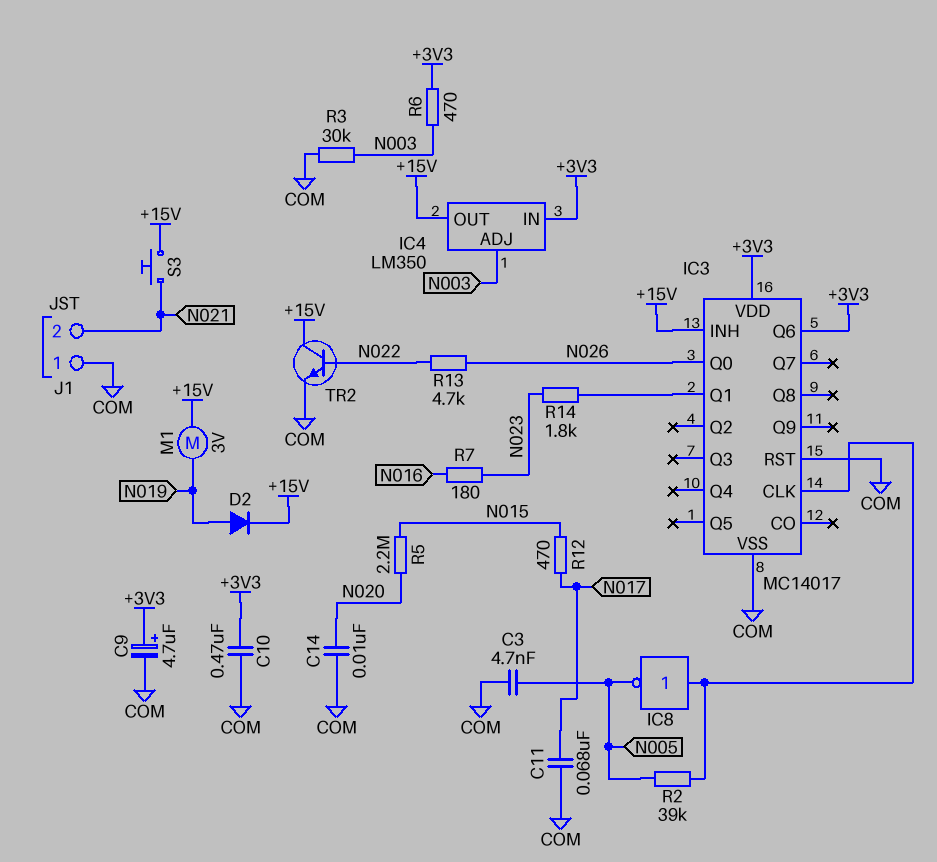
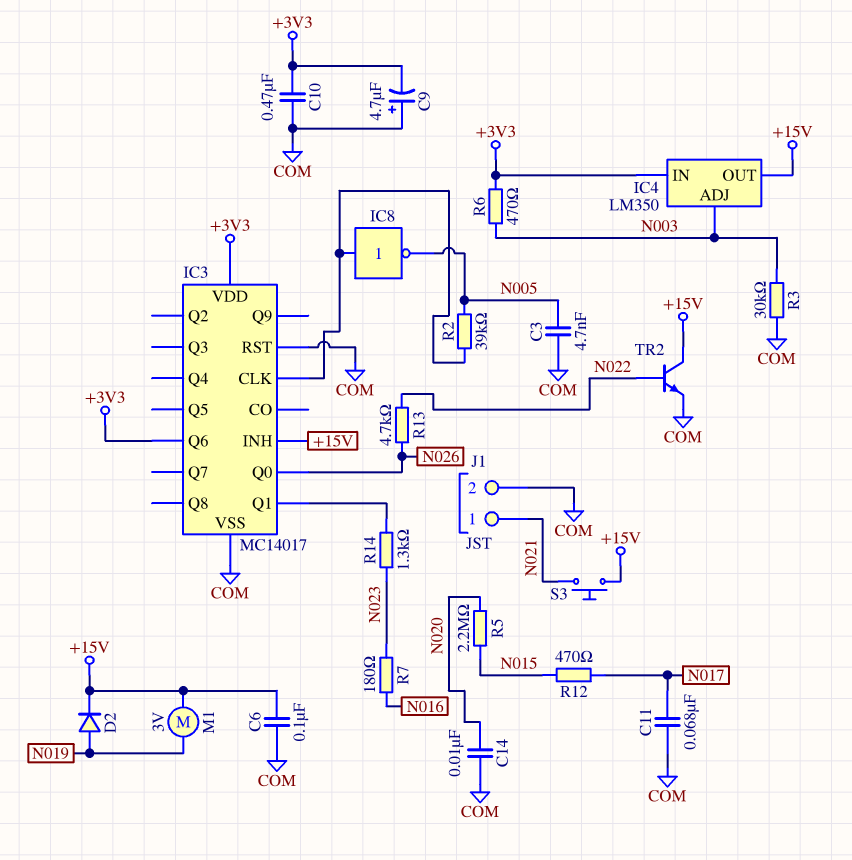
C6: none -> 100nF (+15V, COM)
C9: 4.7uF (plus +3V3, minus COM) -> 4.7uF (plus COM, minus +3V3)
J1 pin 1: COM -> N021
J1 pin 2: N021 -> COM
R14: 1.8k (IC3/Q1, N023) -> 1.3k (IC3/Q1, N023)

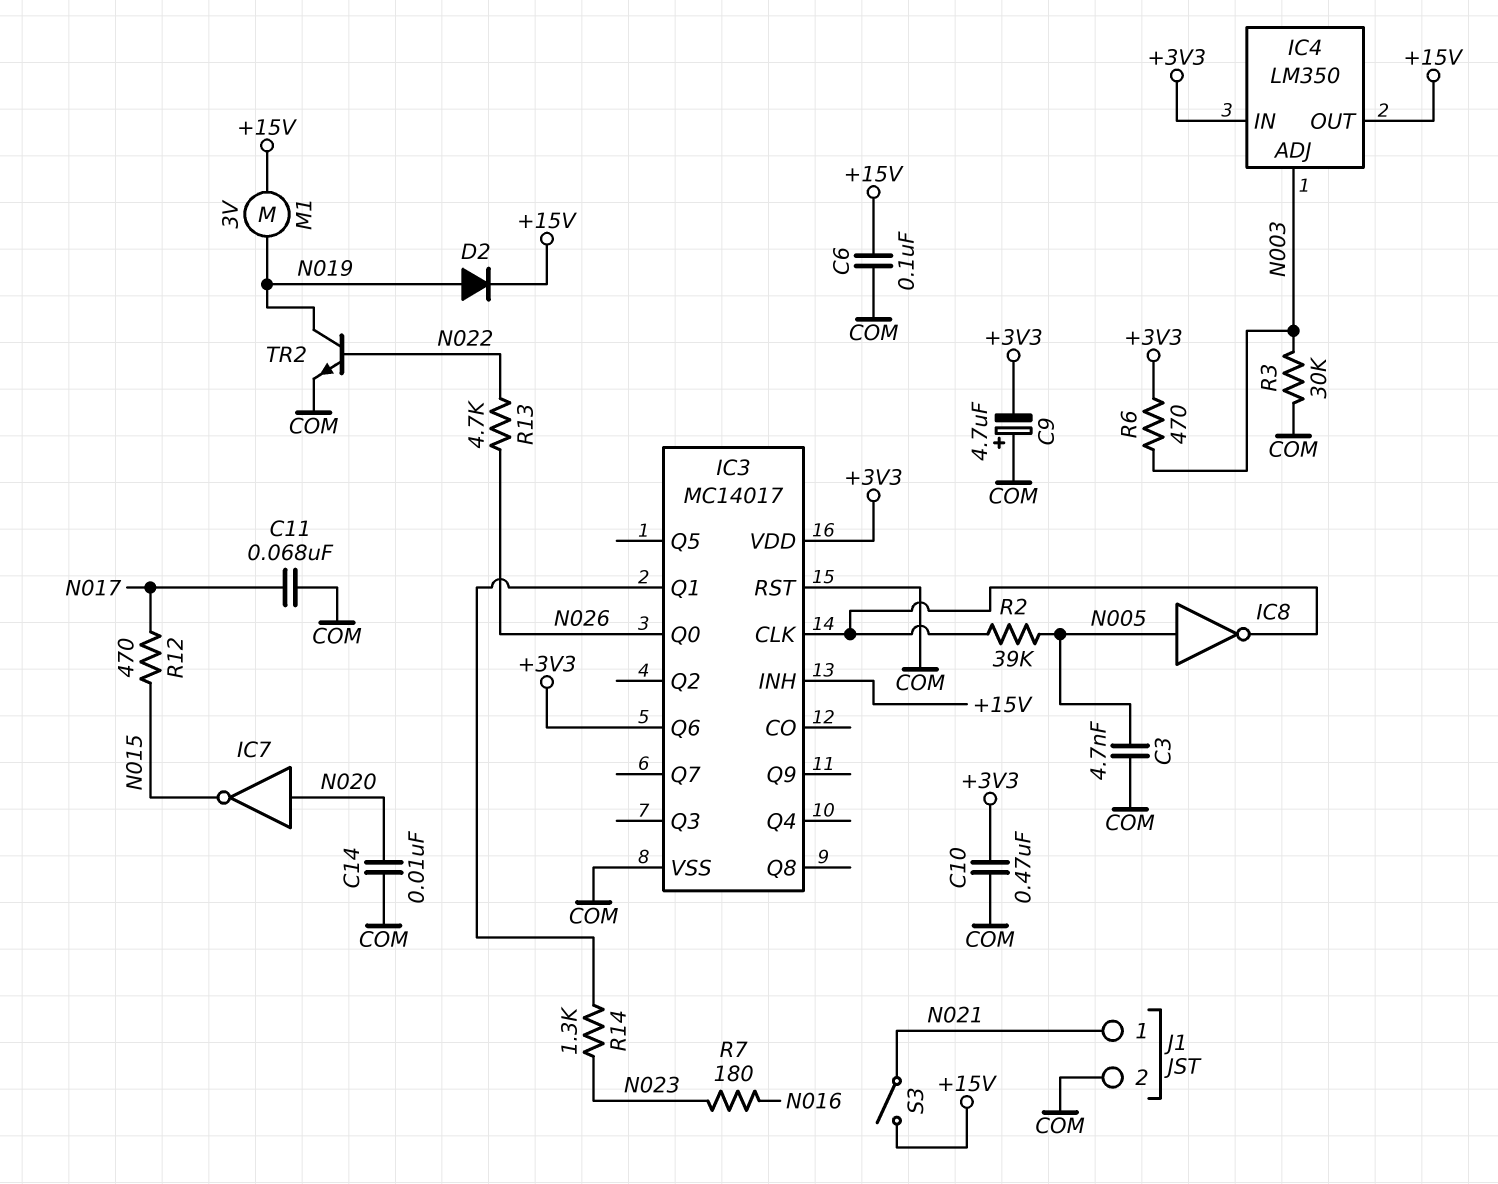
IC7: none -> NOT (in N020, out N015)
IC8: NOT (in IC3/CLK, out N005) -> NOT (in N005, out IC3/CLK)
R5: 2.2M (N015, N020) -> none
S3: button (+15V, N021) -> switch (+15V, N021)
TR2: NPN (B N022, C +15V, E COM) -> NPN (B N022, C N019, E COM)

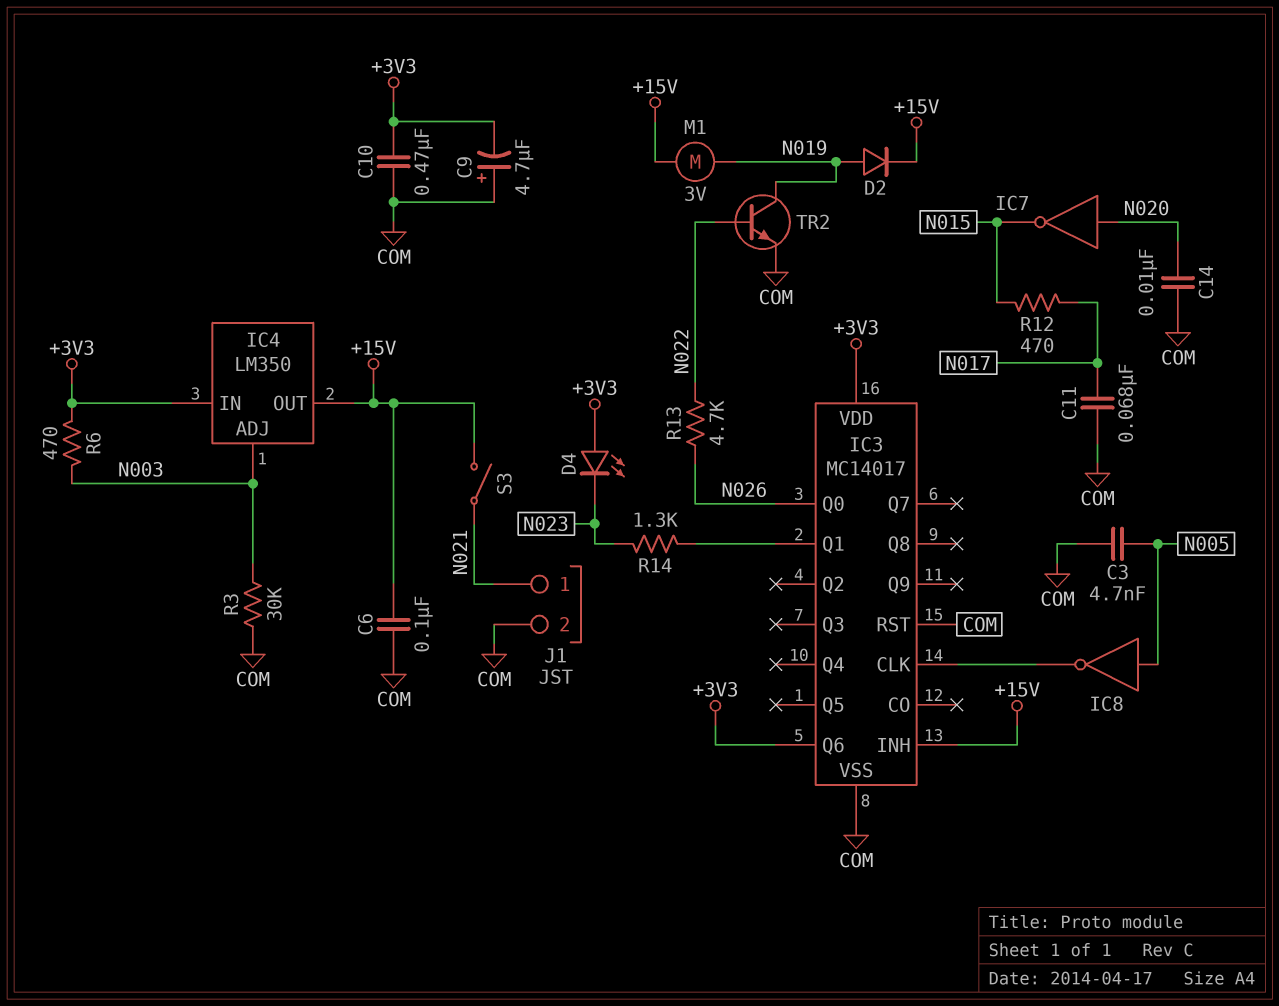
D4: none -> LED (A +3V3, K N023)
R2: 39k (IC3/CLK, N005) -> none
R7: 180 (N016, N023) -> none

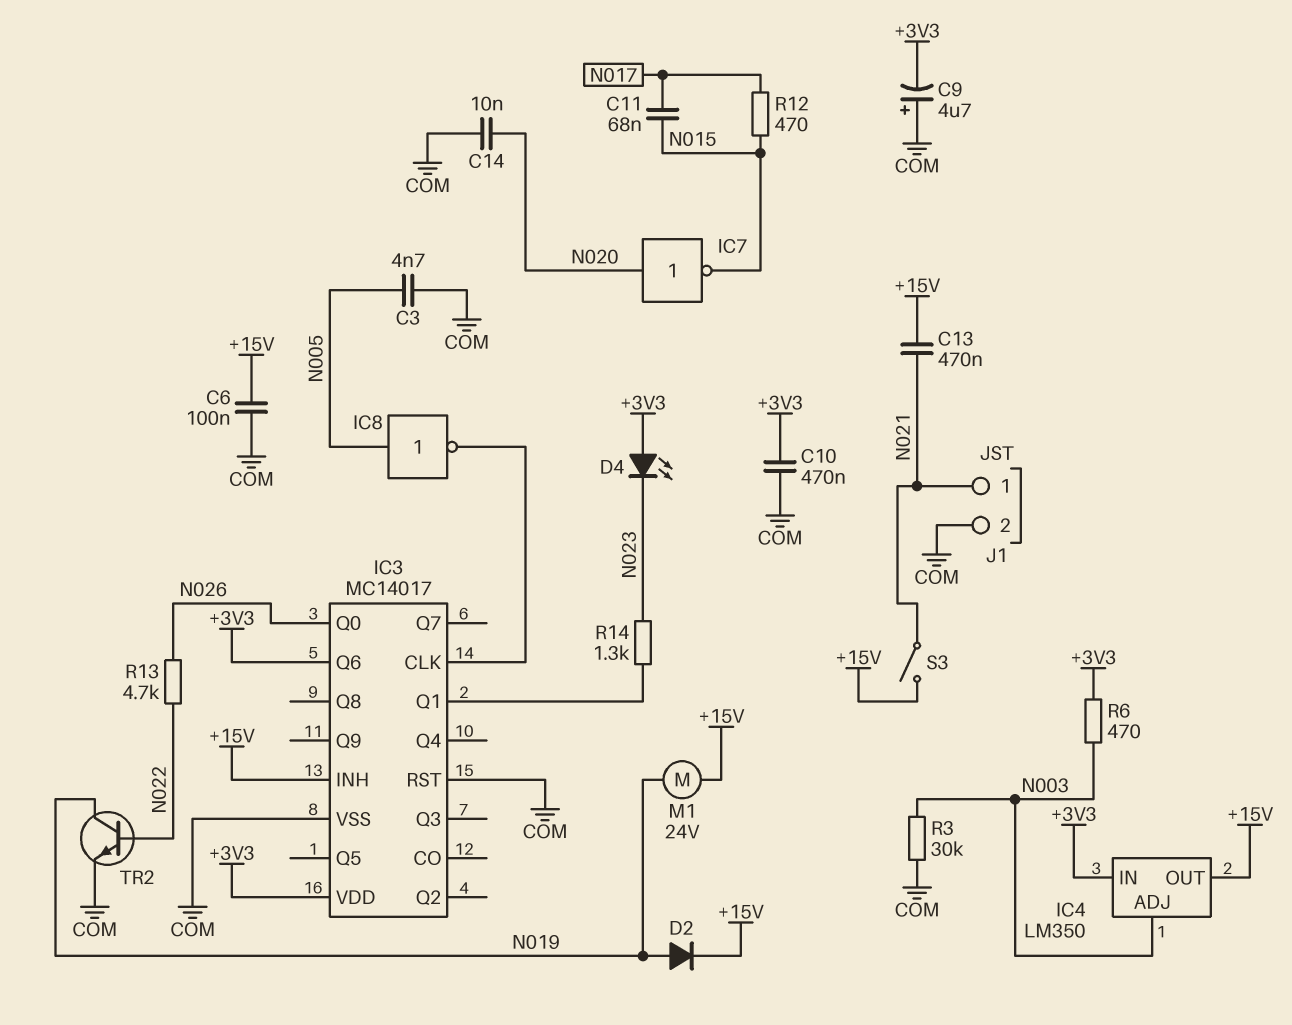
C11: 68nF (COM, N017) -> 68nF (N015, N017)
C13: none -> 470nF (+15V, N021)
M1: motor 3V (+15V, N019) -> motor 24V (+15V, N019)

